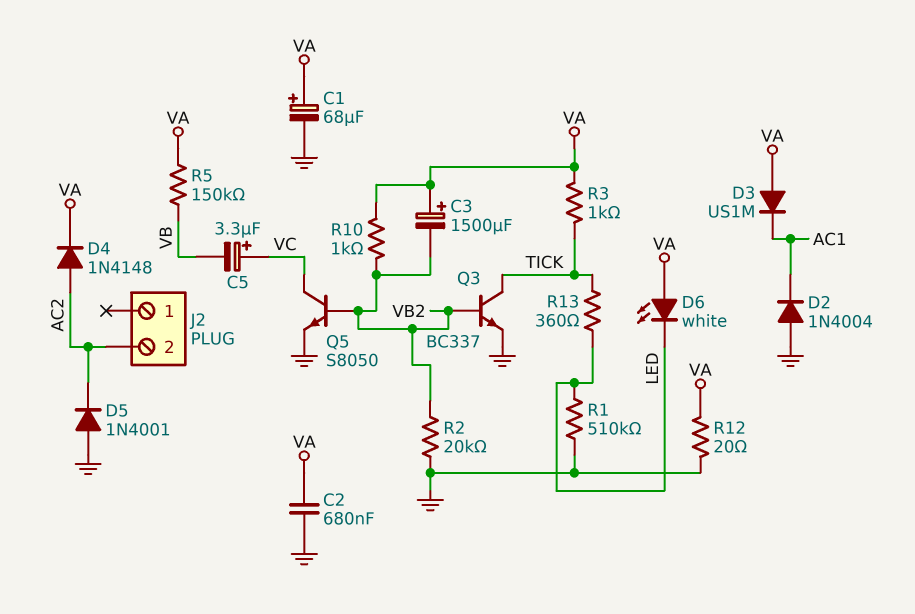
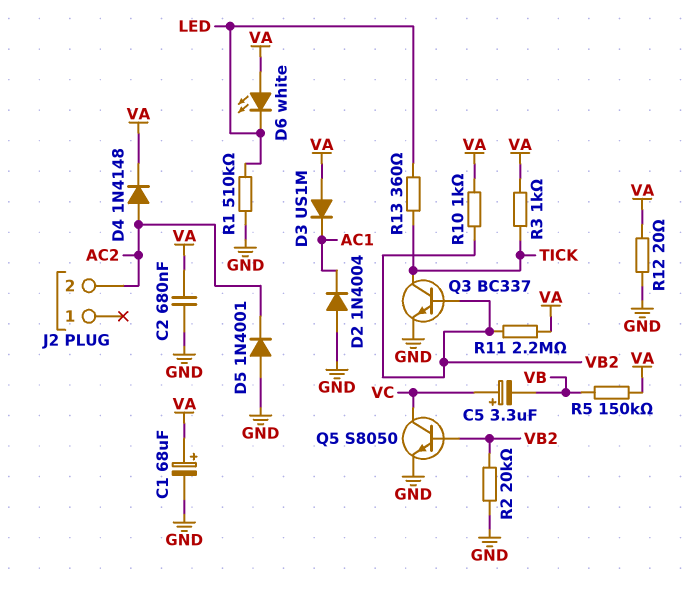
C3: 1500uF (plus VA, minus VB2) -> none
R11: none -> 2.2M (VA, VB2)

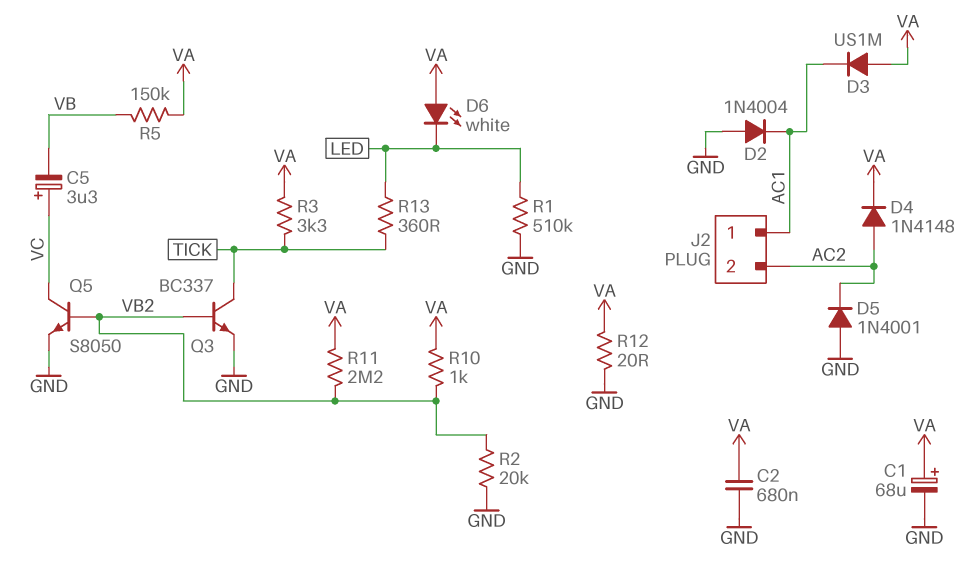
J2 pin 1: none -> AC1
R3: 1k (TICK, VA) -> 3.3k (TICK, VA)

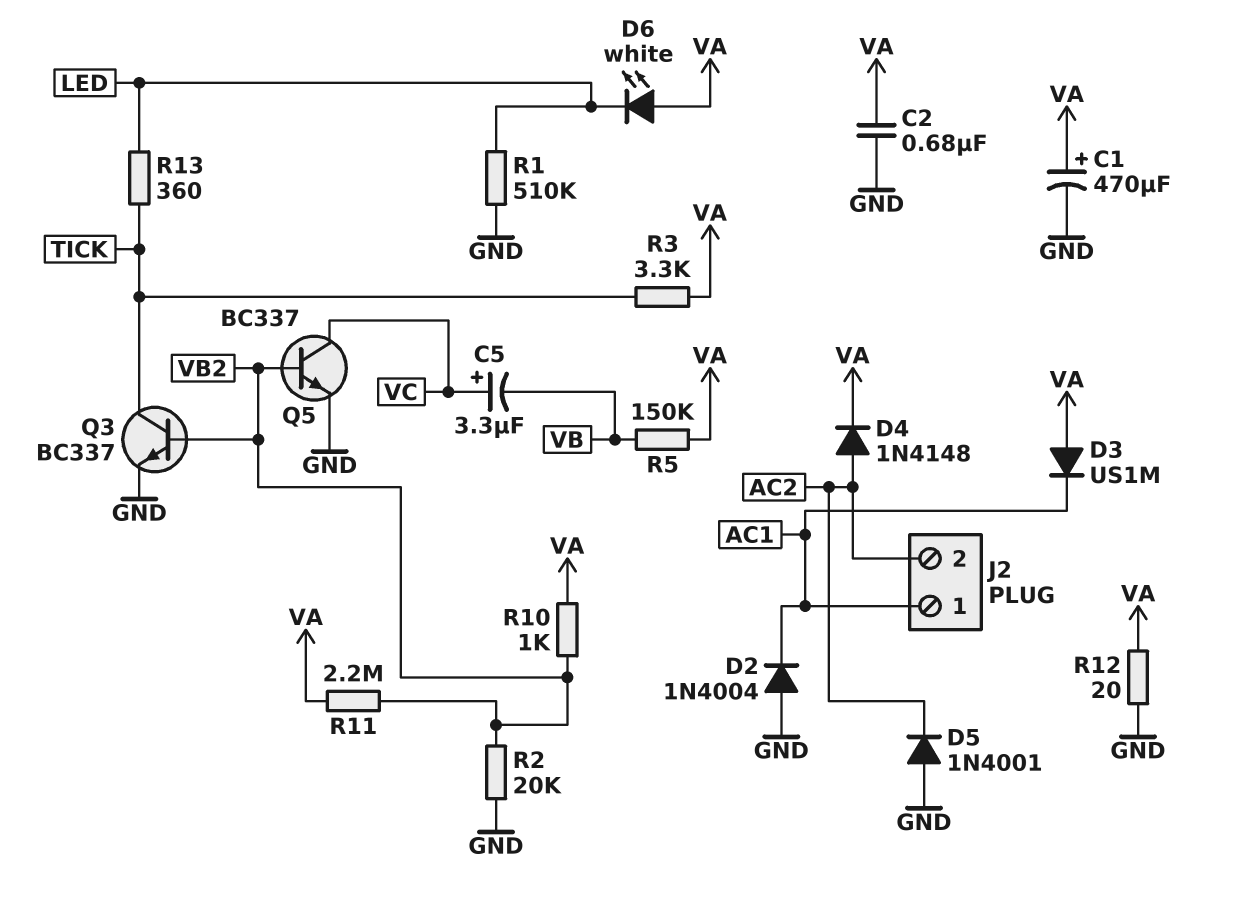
C1: 68uF (plus VA, minus GND) -> 470uF (plus VA, minus GND)
Q5: NPN S8050 (B VB2, C VC, E GND) -> NPN BC337 (B VB2, C VC, E GND)

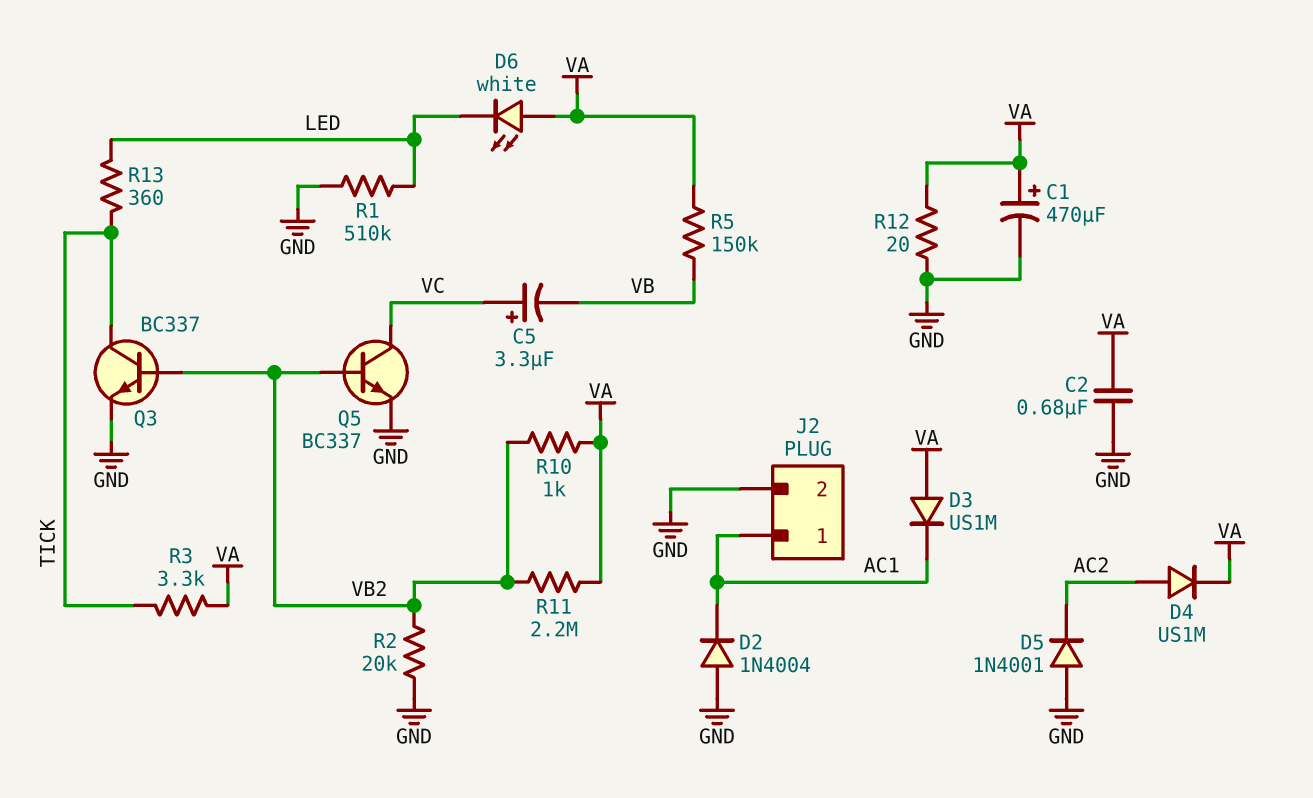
D4: diode 1N4148 (A AC2, K VA) -> diode US1M (A AC2, K VA)
J2 pin 2: AC2 -> GND

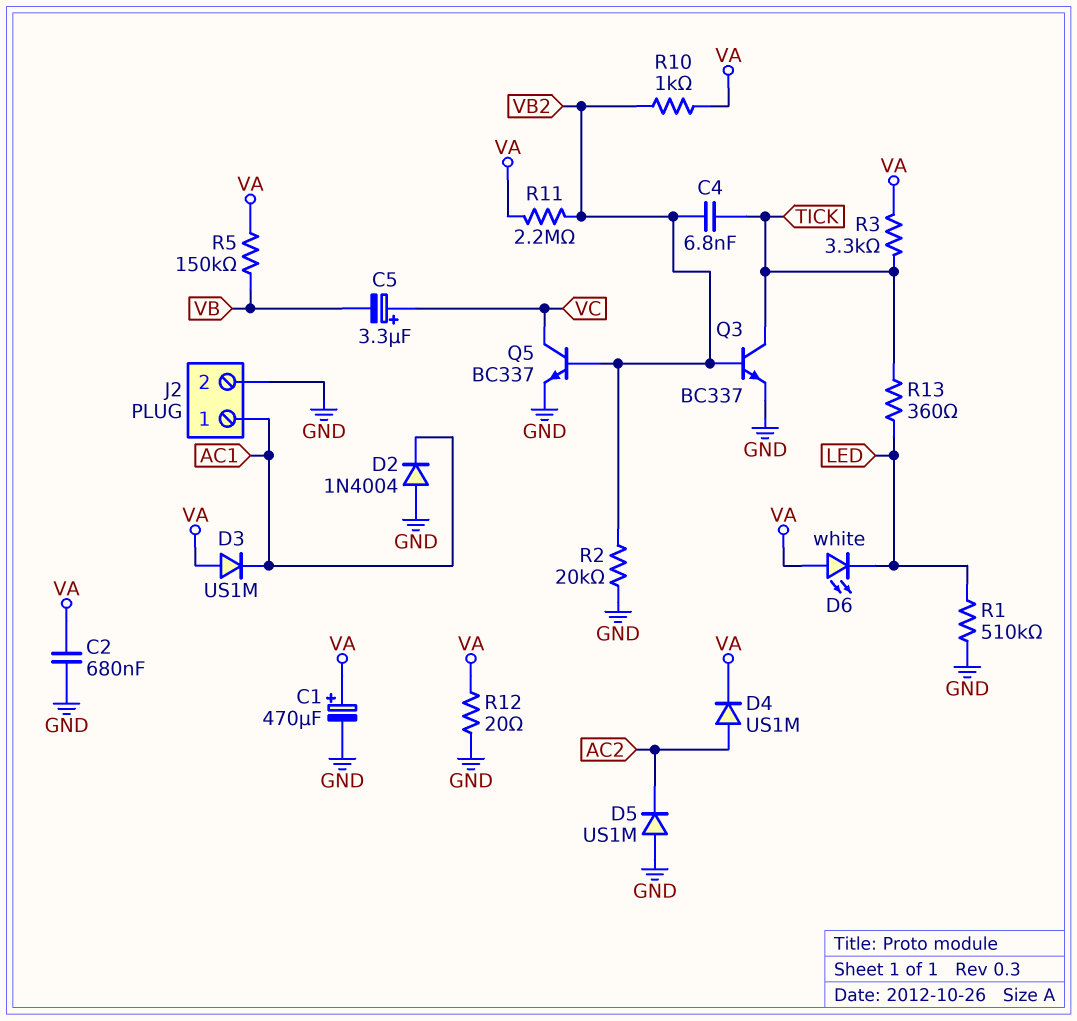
C4: none -> 6.8nF (TICK, VB2)
D5: diode 1N4001 (A GND, K AC2) -> diode US1M (A GND, K AC2)

